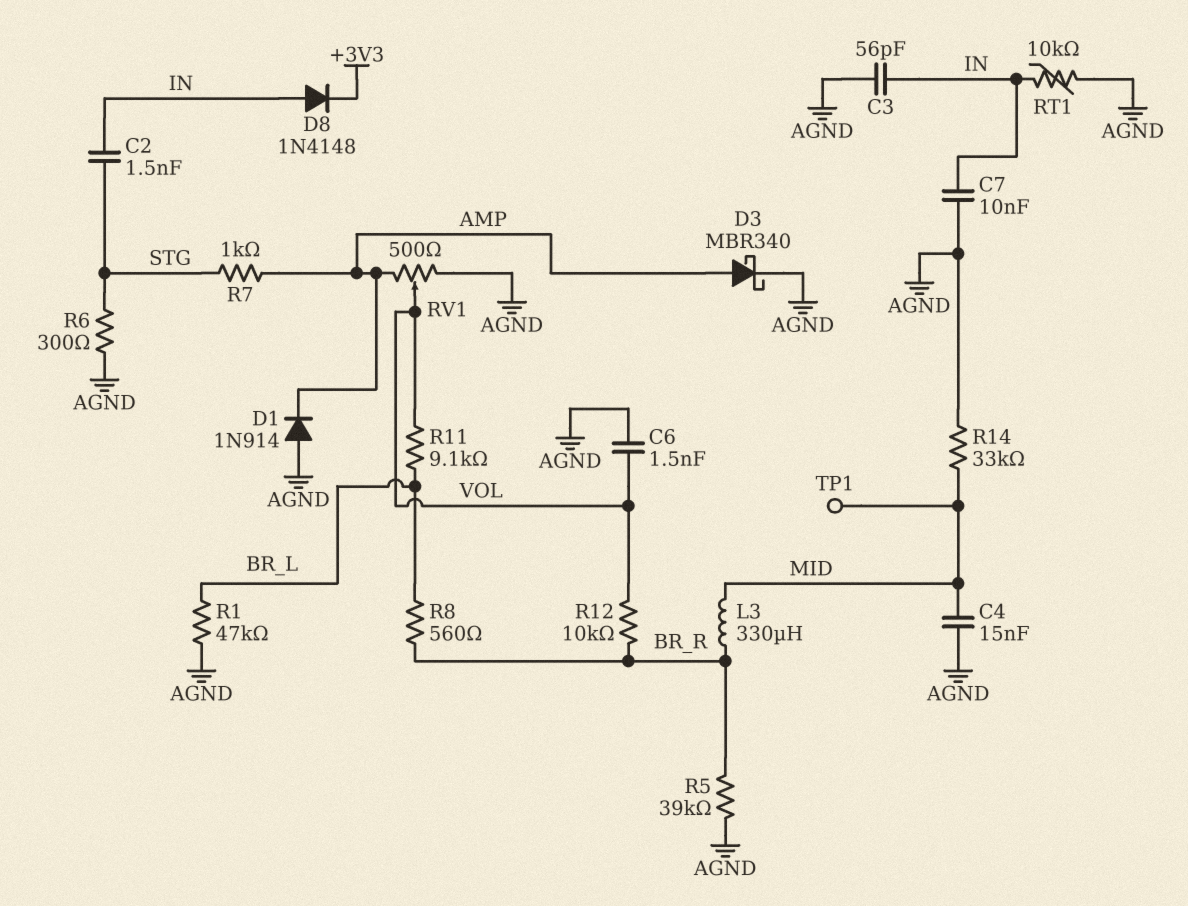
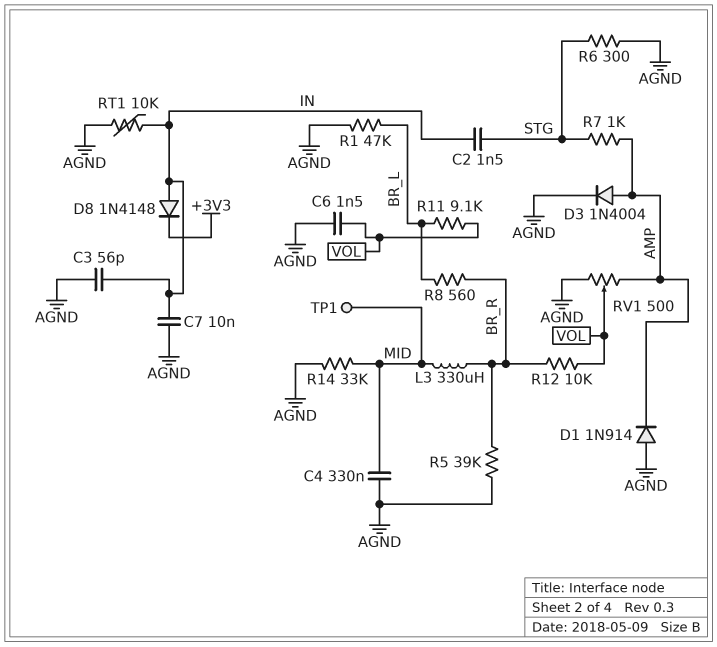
C4: 15nF (AGND, MID) -> 330nF (AGND, MID)
D3: schottky MBR340 (A AMP, K AGND) -> diode 1N4004 (A AMP, K AGND)

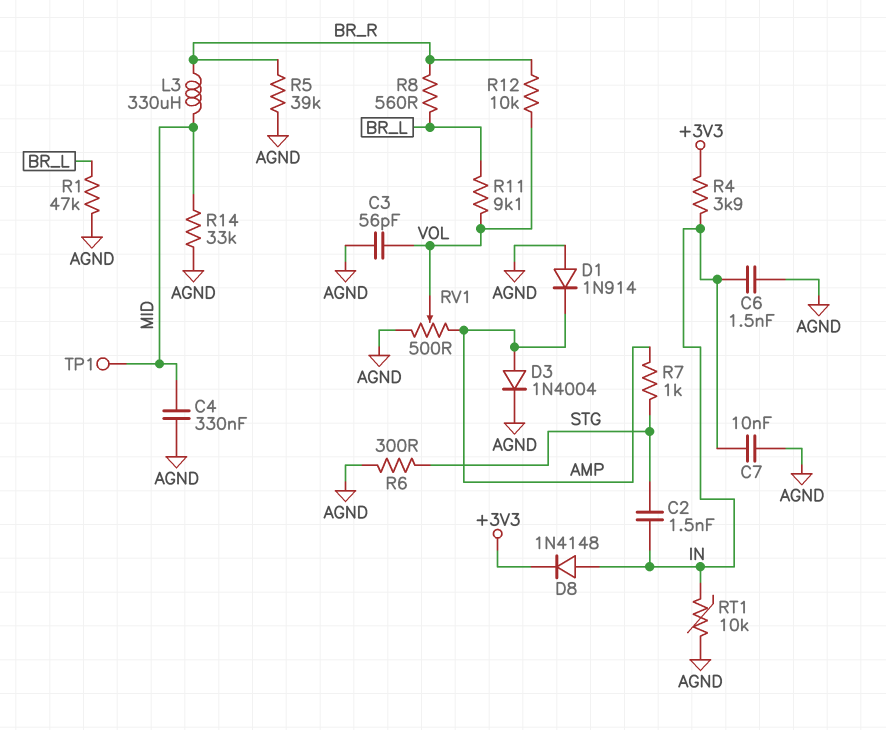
C3: 56pF (AGND, IN) -> 56pF (AGND, VOL)
C6: 1.5nF (AGND, VOL) -> 1.5nF (AGND, IN)
R4: none -> 3.9k (+3V3, IN)

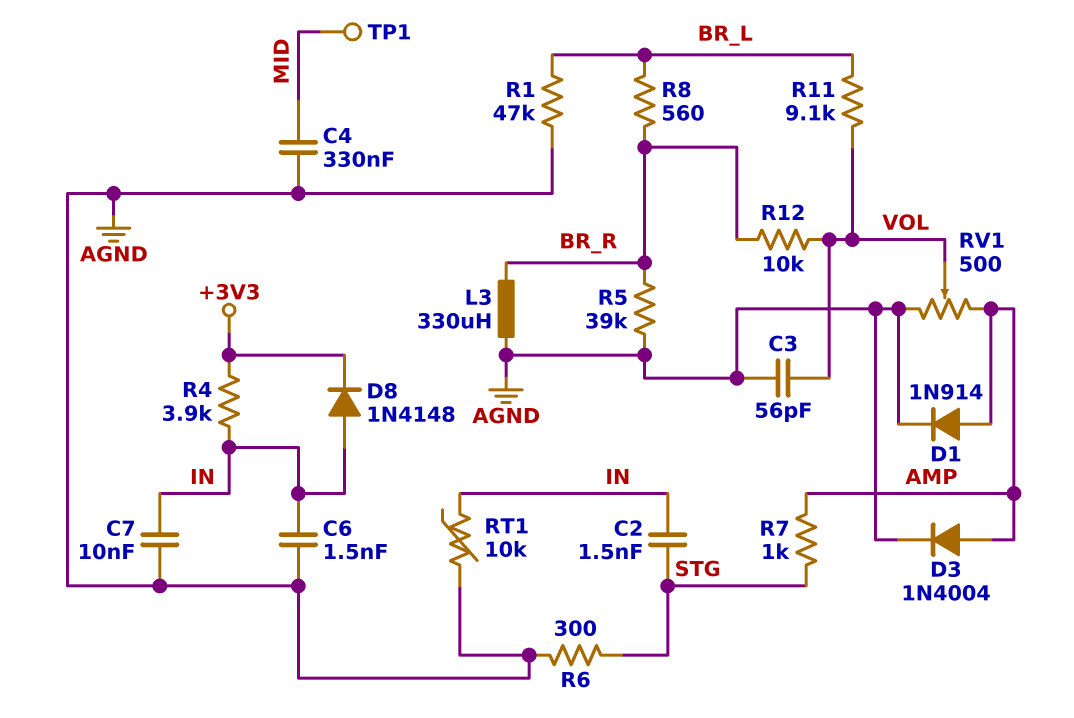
D1: diode 1N914 (A AGND, K AMP) -> diode 1N914 (A AMP, K AGND)
L3: 330uH (BR_R, MID) -> 330uH (AGND, BR_R)
R14: 33k (AGND, MID) -> none

